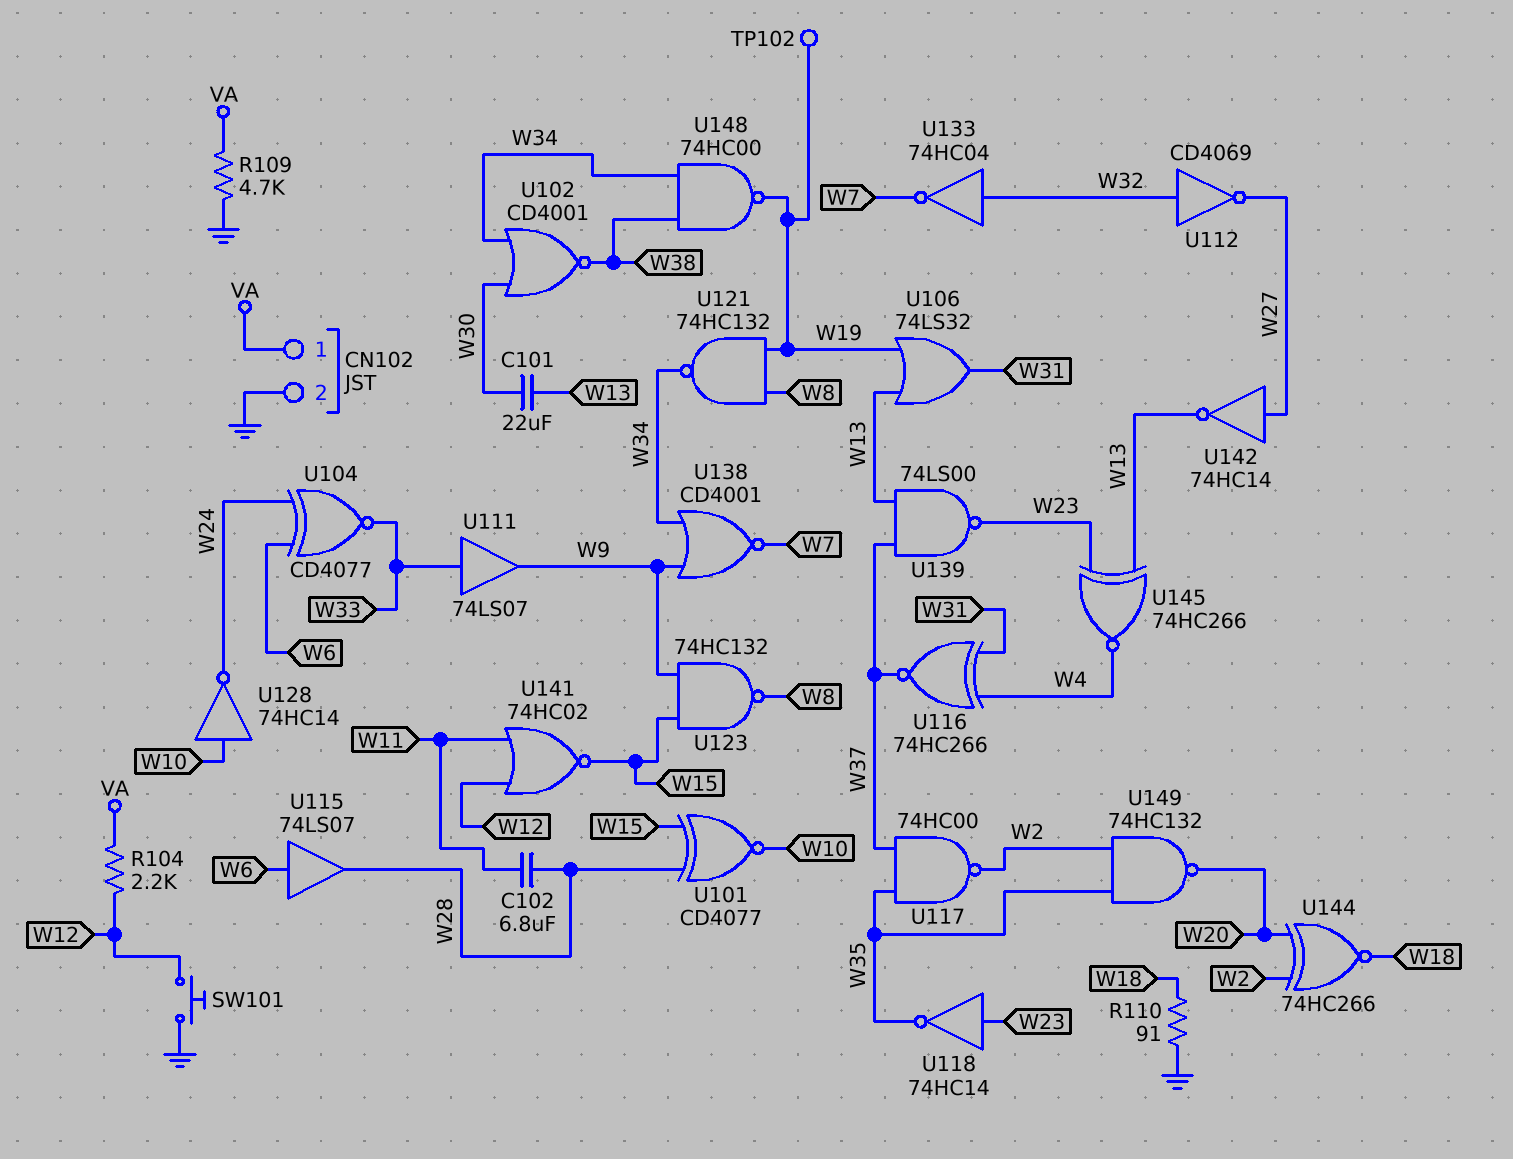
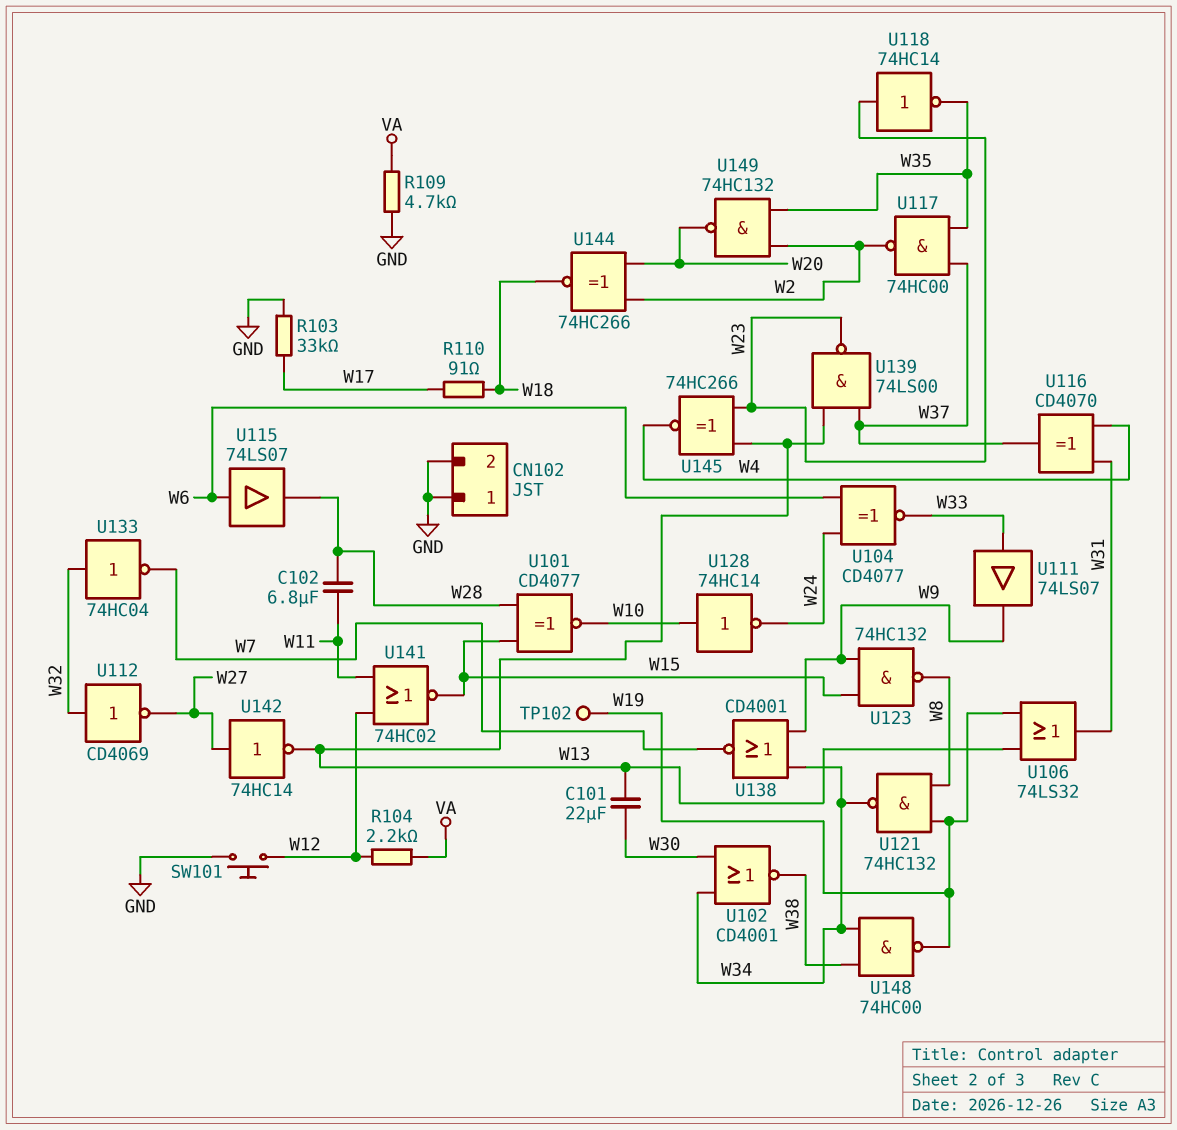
CN102 pin 1: VA -> GND
R103: none -> 33k (GND, W17)
R110: 91 (GND, W18) -> 91 (W17, W18)
U116: XNOR 74HC266 (in W4, in W31, out W37) -> XOR CD4070 (in W4, in W31, out W37)

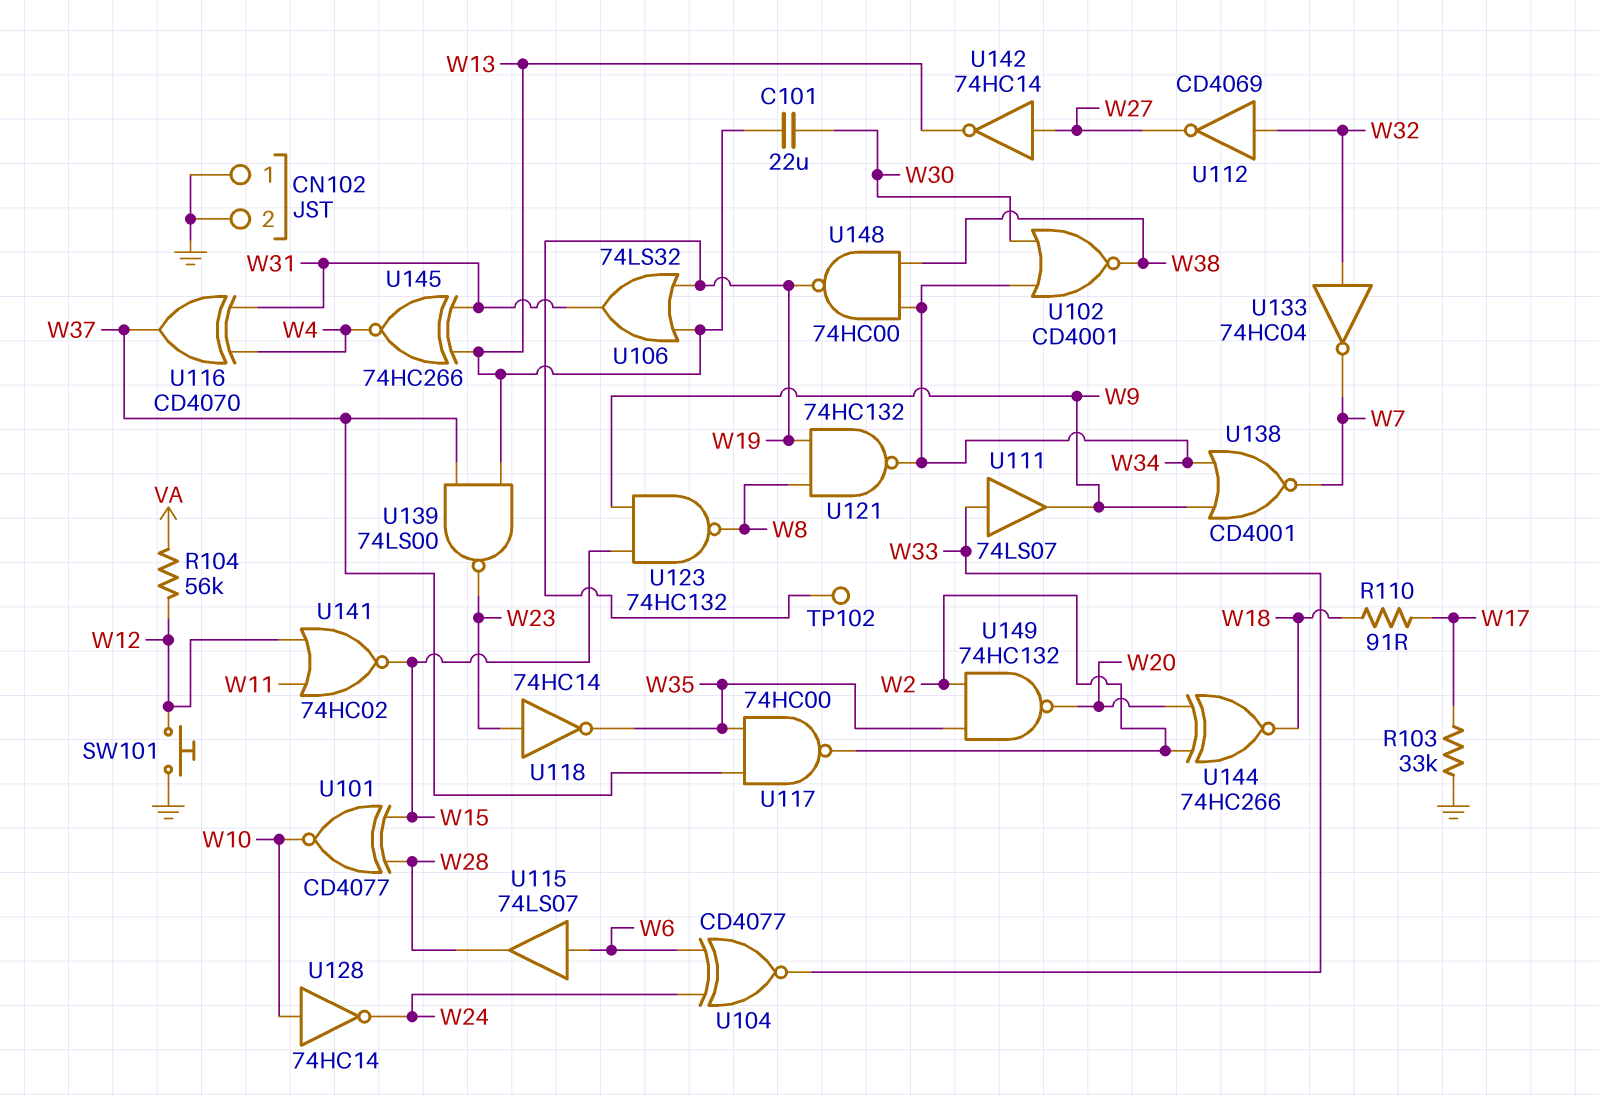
C102: 6.8uF (W11, W28) -> none
R104: 2.2k (VA, W12) -> 56k (VA, W12)
R109: 4.7k (GND, VA) -> none
U145: XNOR 74HC266 (in W13, in W23, out W4) -> XNOR 74HC266 (in W13, in W31, out W4)

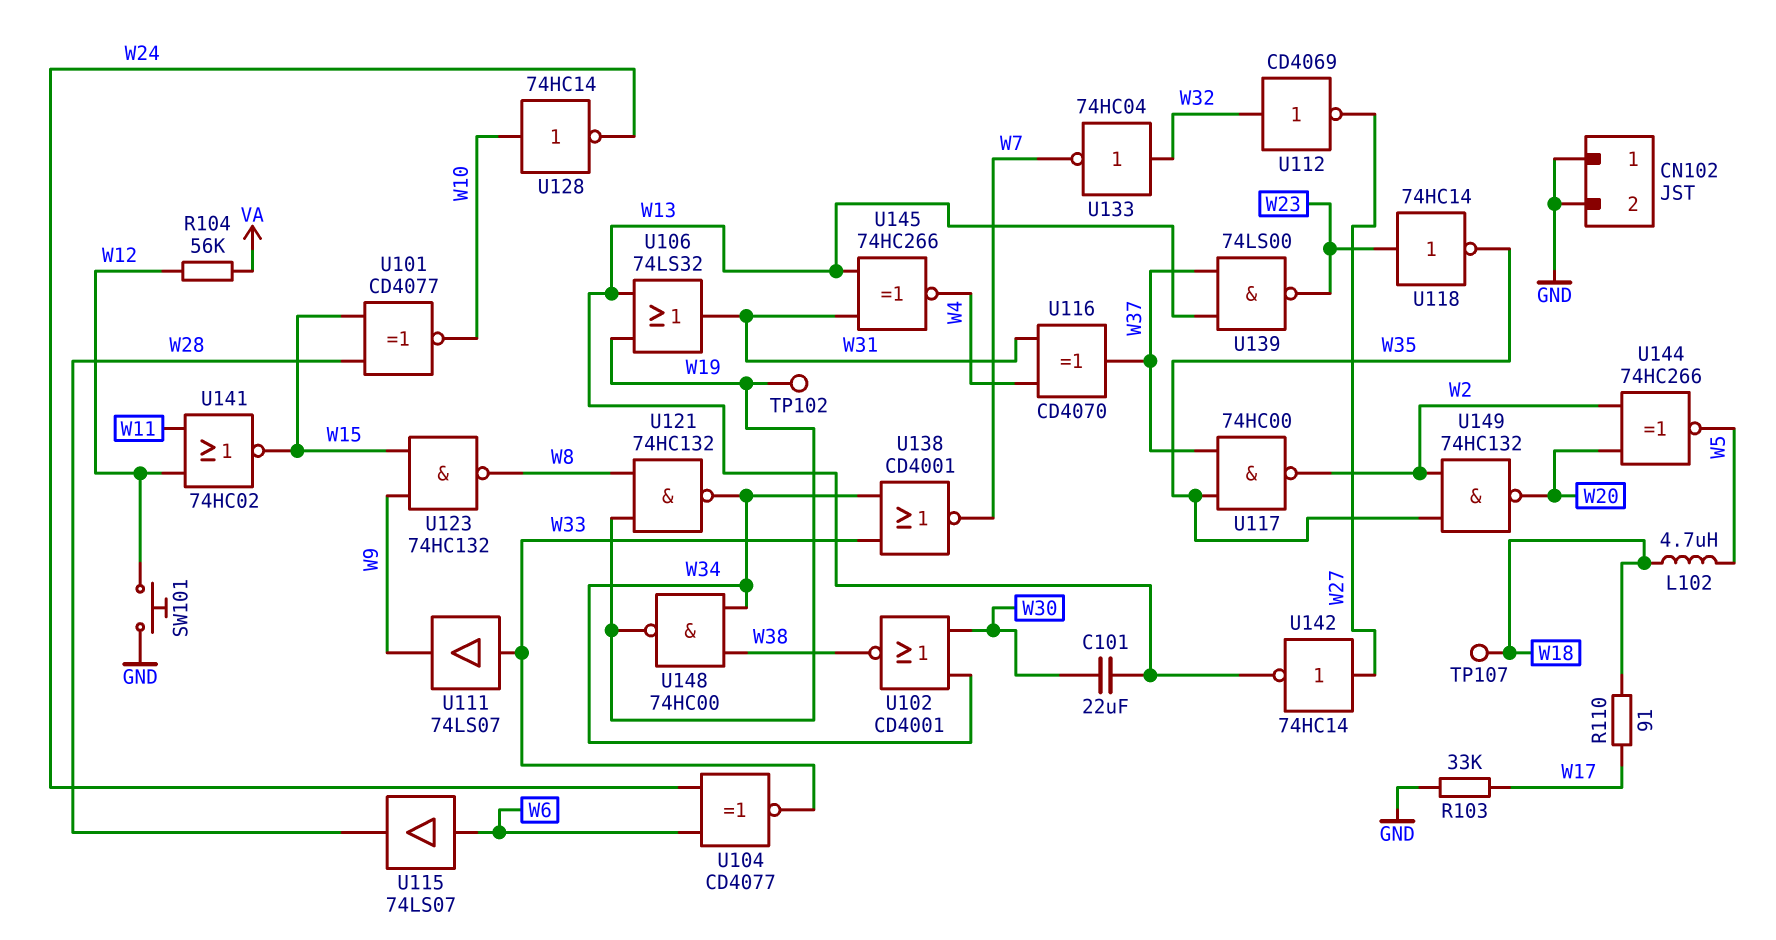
L102: none -> 4.7uH (W5, W18)
TP107: none -> test point (W18)
U138: NOR CD4001 (in W9, in W34, out W7) -> NOR CD4001 (in W33, in W34, out W7)
U144: XNOR 74HC266 (in W2, in W20, out W18) -> XNOR 74HC266 (in W2, in W20, out W5)

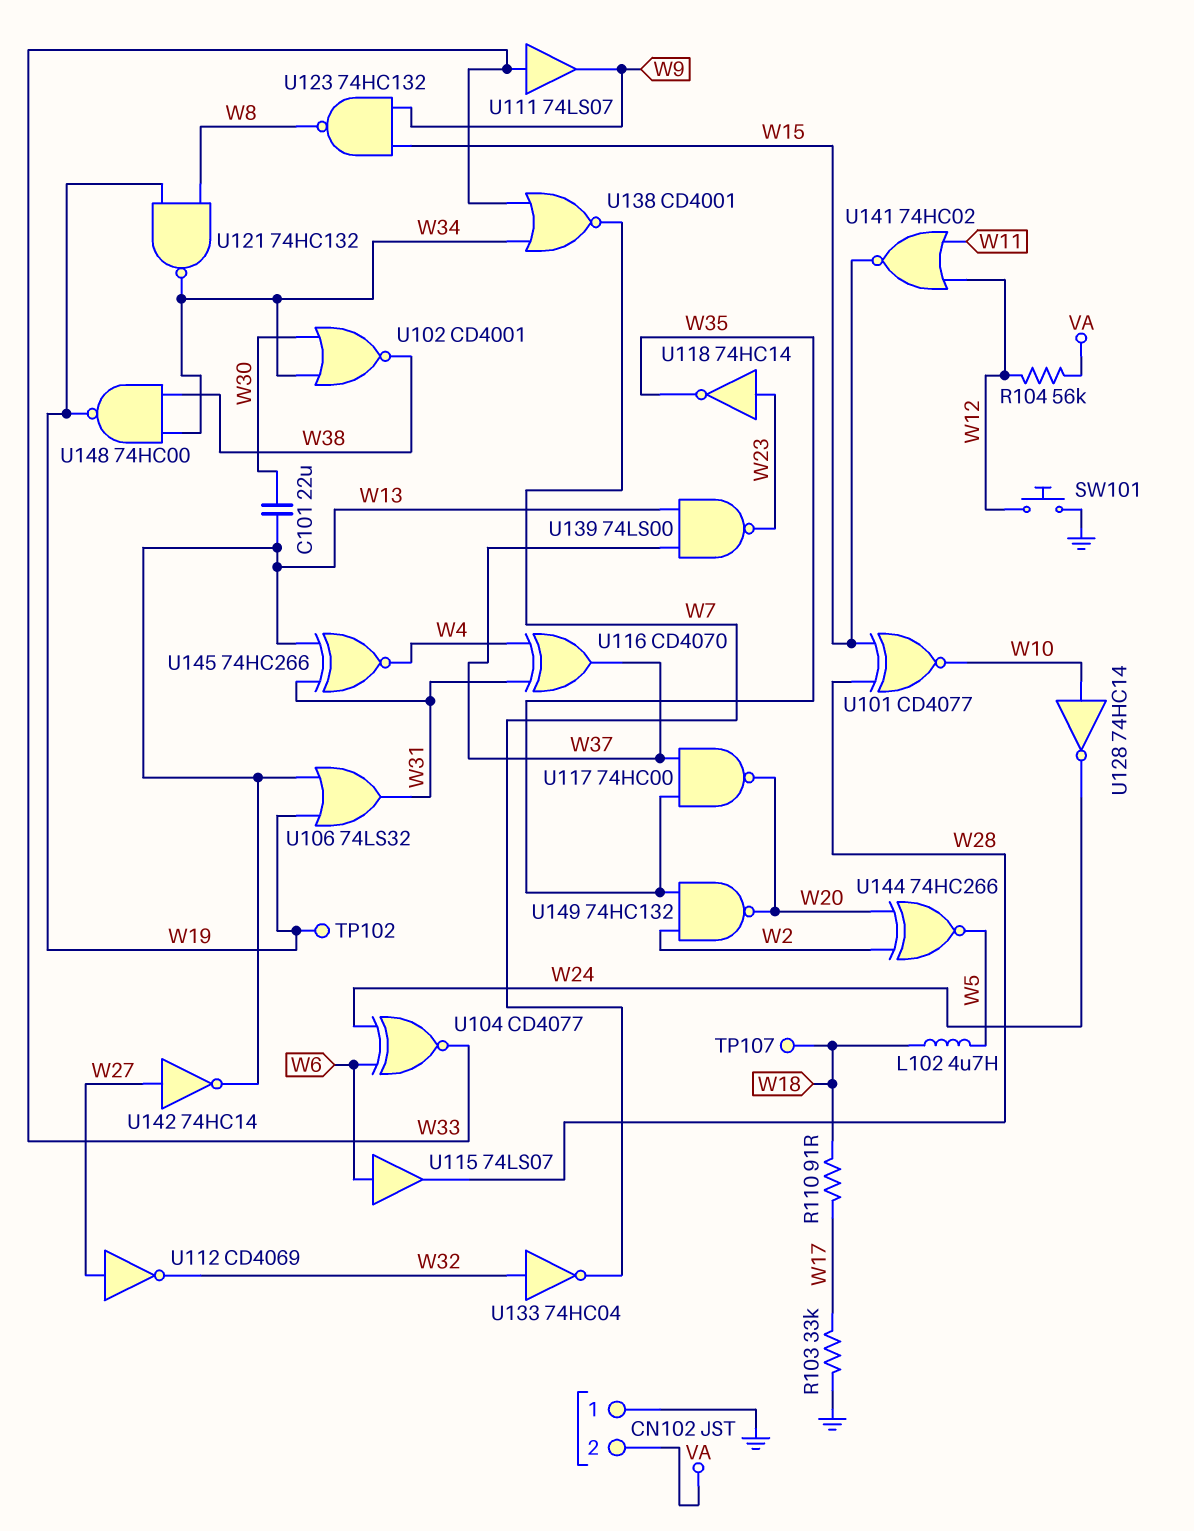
CN102 pin 2: GND -> VA
U112: NOT CD4069 (in W32, out W27) -> NOT CD4069 (in W27, out W32)
U117: NAND 74HC00 (in W35, in W37, out W2) -> NAND 74HC00 (in W35, in W37, out W20)

